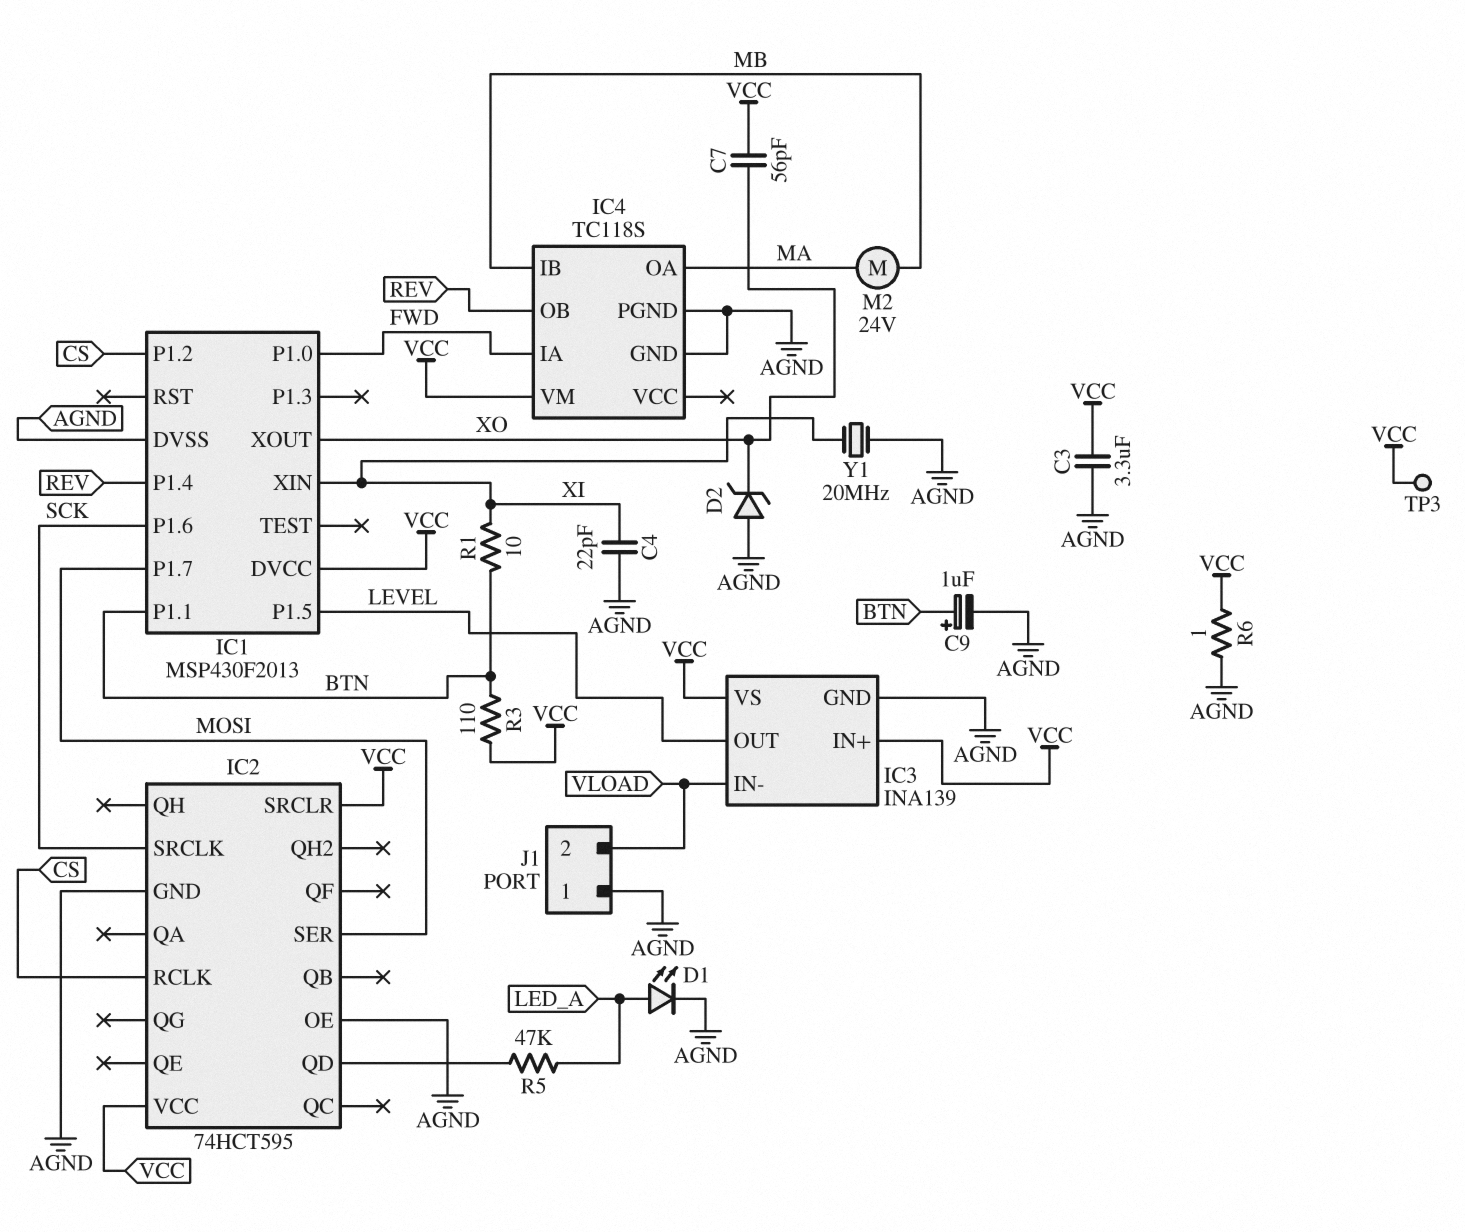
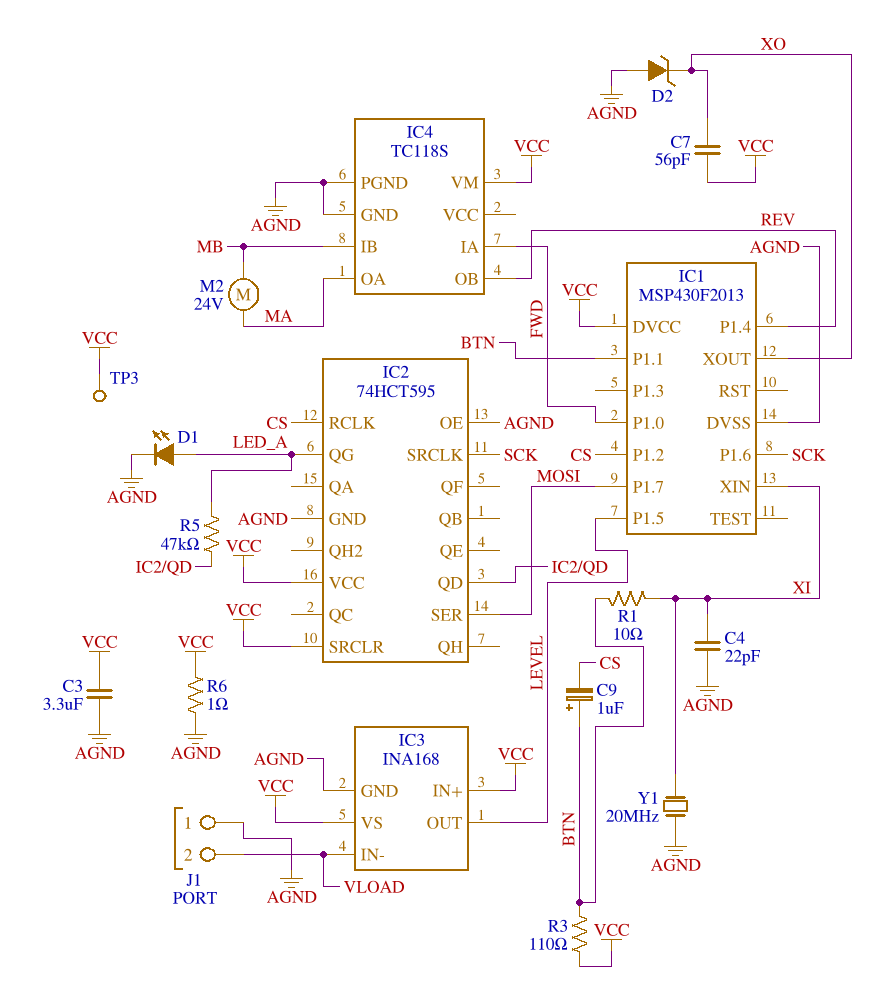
C9: 1uF (plus BTN, minus AGND) -> 1uF (plus BTN, minus CS)
IC2 pin QG: none -> LED_A
IC3: INA139 -> INA168

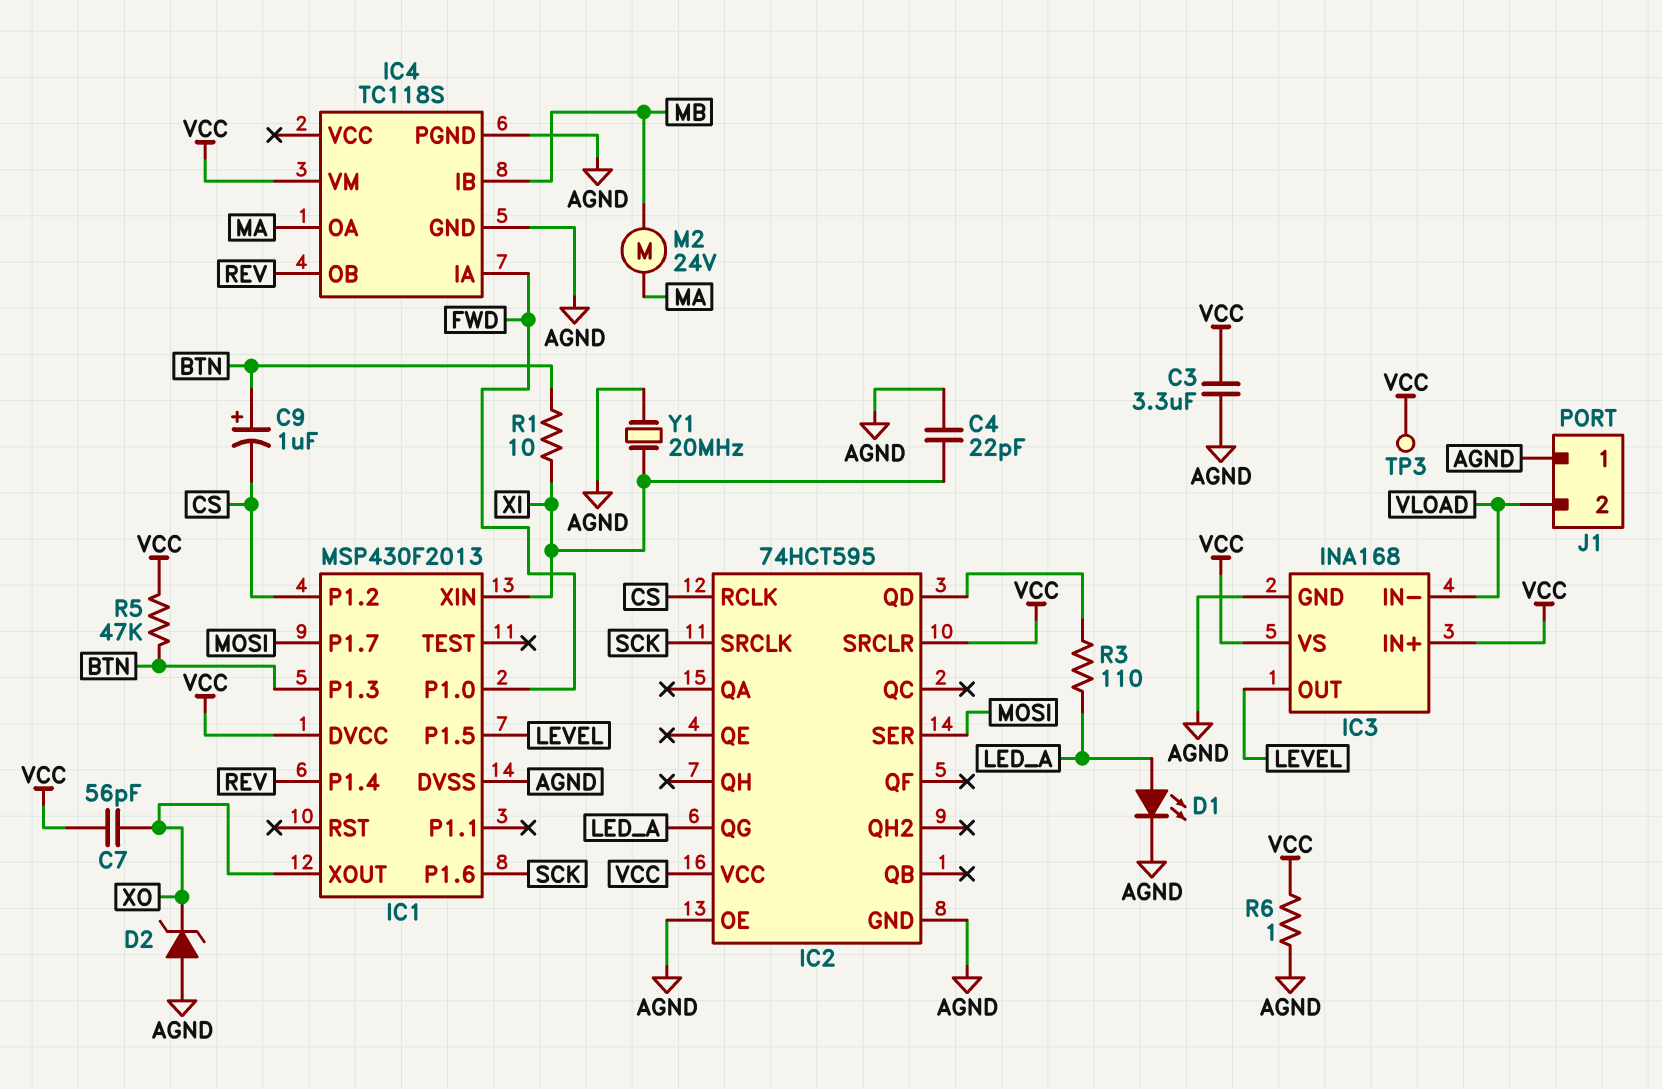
IC1 pin P1.1: BTN -> none
IC1 pin P1.3: none -> BTN
R3: 110 (BTN, VCC) -> 110 (IC2/QD, LED_A)
R5: 47k (IC2/QD, LED_A) -> 47k (BTN, VCC)

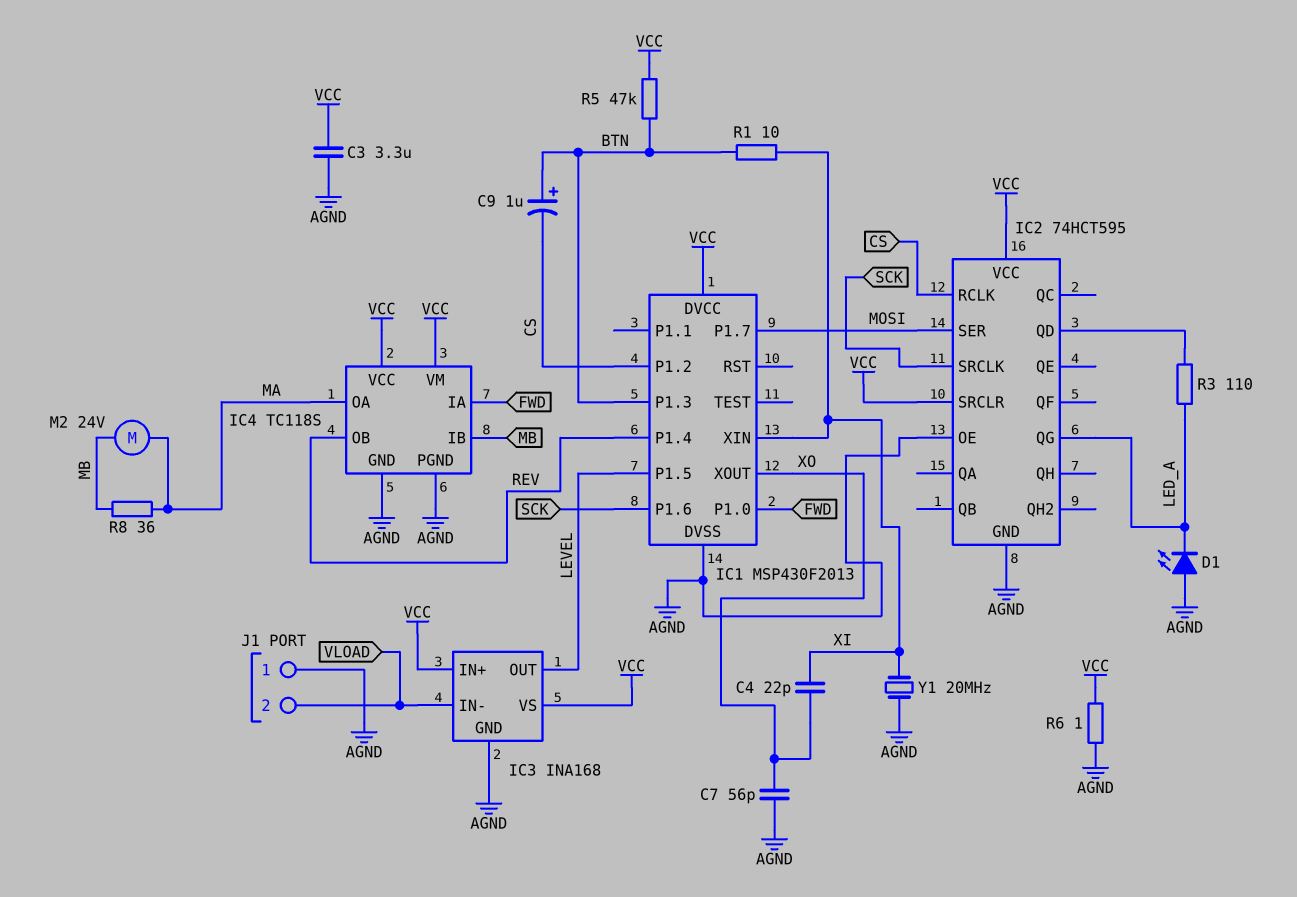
C4: 22pF (AGND, XI) -> 22pF (XI, XO)
C7: 56pF (VCC, XO) -> 56pF (AGND, XO)
D1: LED (A LED_A, K AGND) -> LED (A AGND, K LED_A)
D2: zener (A AGND, K XO) -> none
IC4 pin VCC: none -> VCC
R8: none -> 36 (MA, MB)
TP3: test point (VCC) -> none

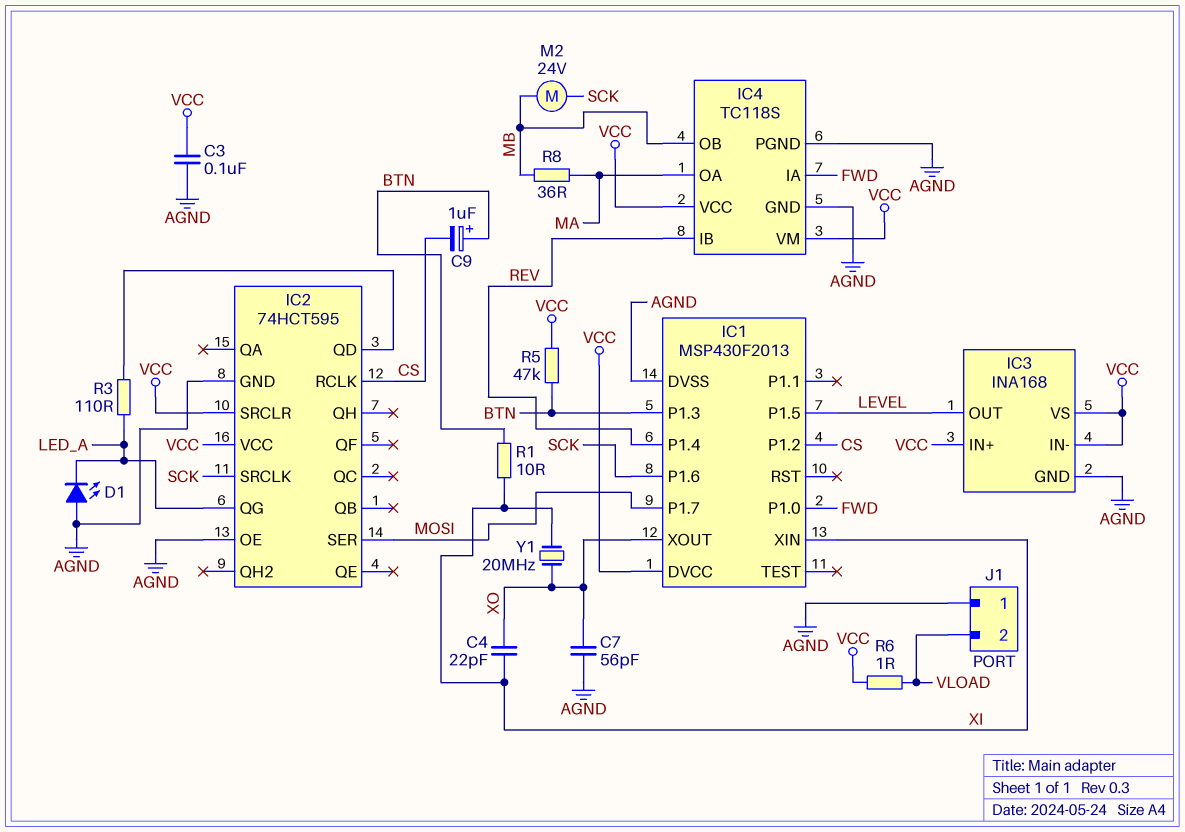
C3: 3.3uF (AGND, VCC) -> 100nF (AGND, VCC)
IC3 pin IN-: VLOAD -> VCC
IC4 pin IB: MB -> REV
IC4 pin OB: REV -> MB
M2: motor 24V (MA, MB) -> motor 24V (MB, SCK)
R6: 1 (AGND, VCC) -> 1 (VCC, VLOAD)
Y1: 20MHz (AGND, XI) -> 20MHz (XI, XO)

